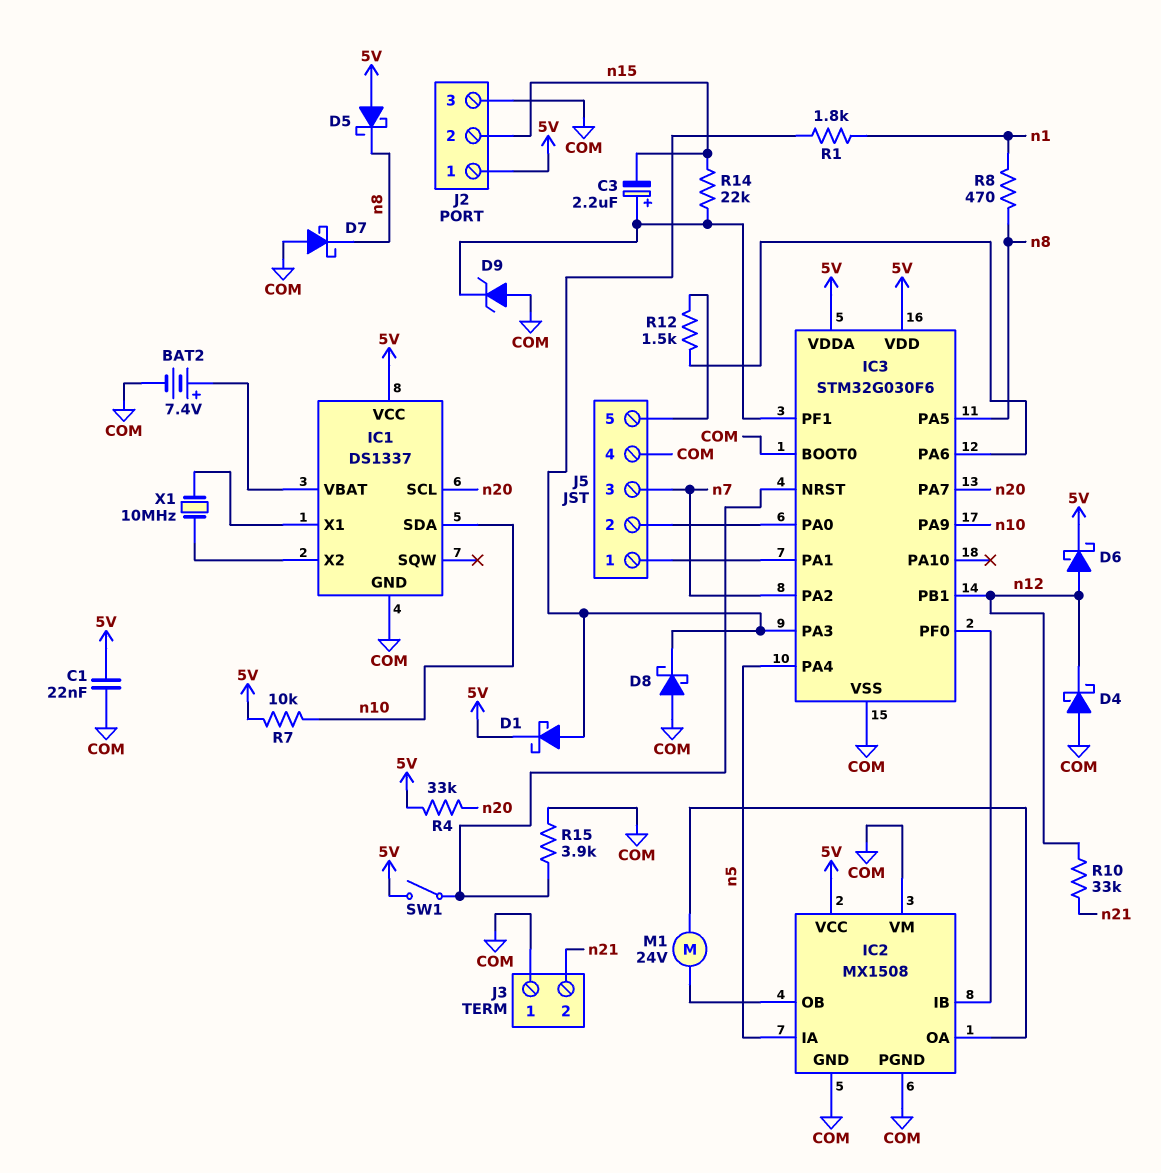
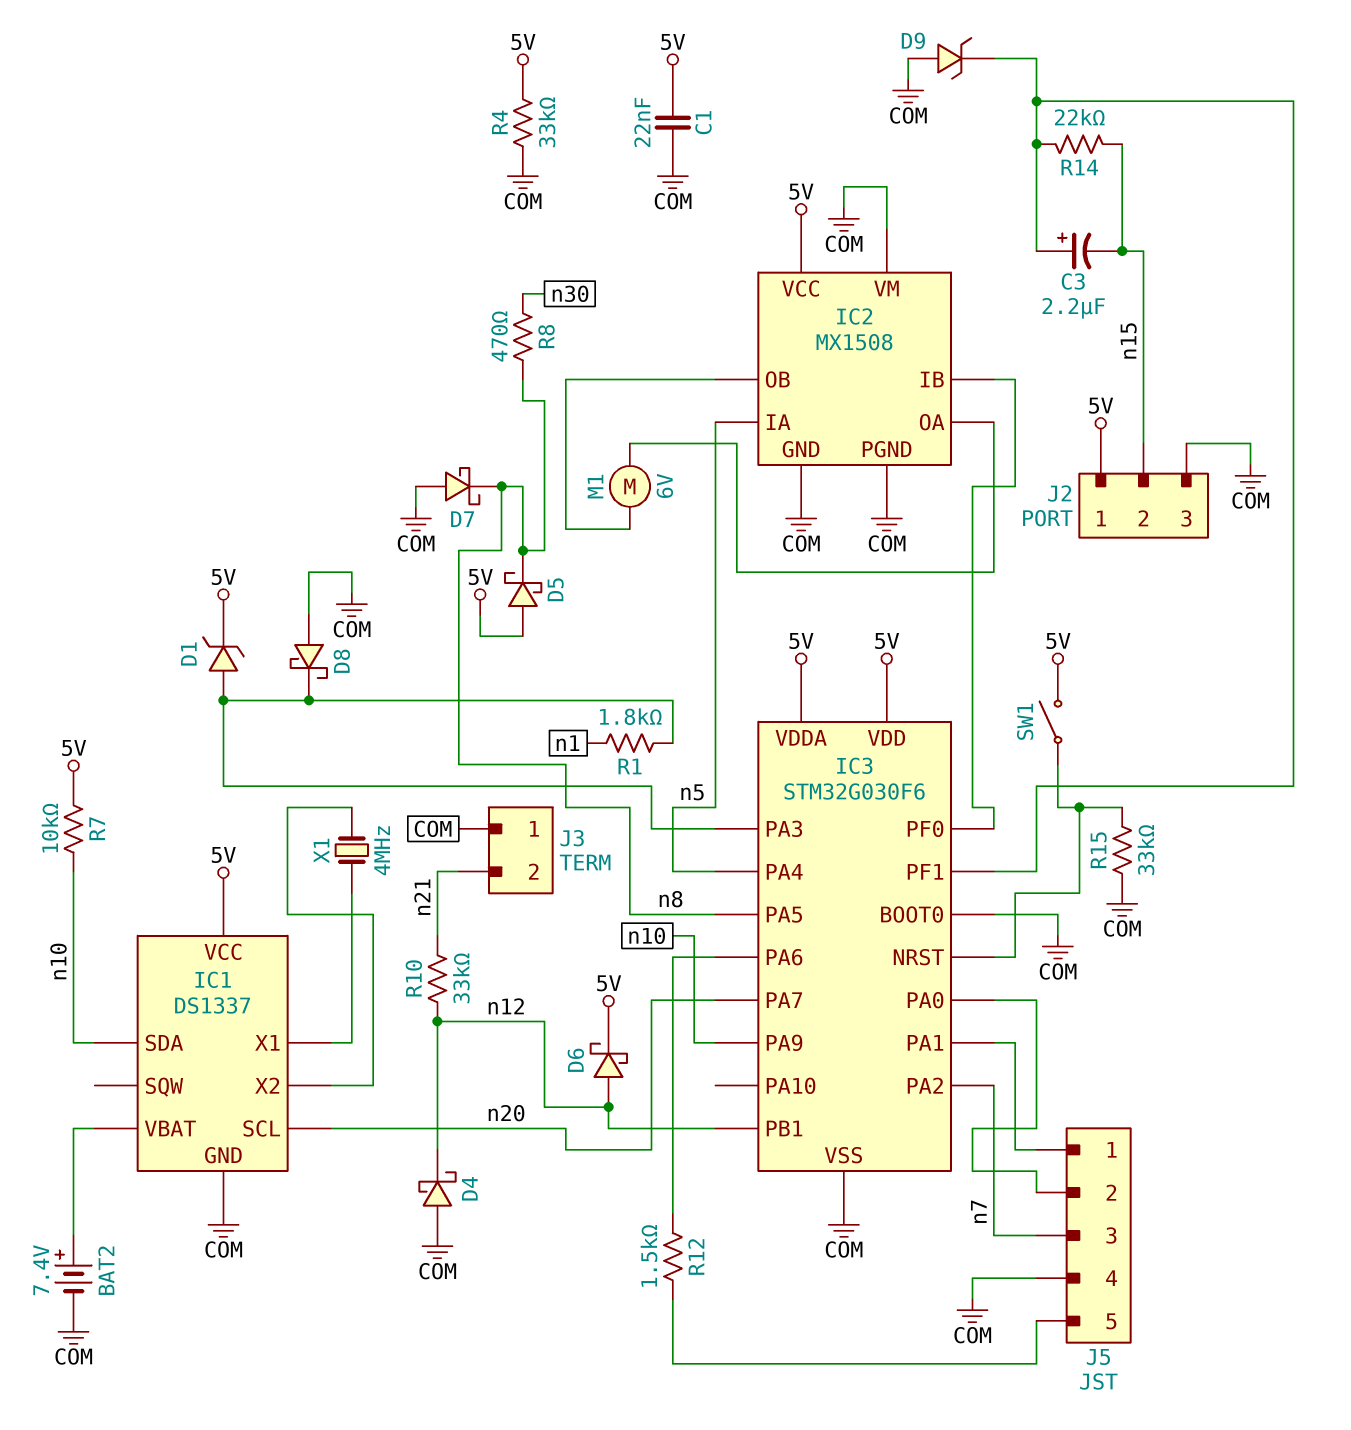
D1: schottky (A IC3/PA3, K 5V) -> zener (A IC3/PA3, K 5V)
M1: motor 24V (IC2/OA, IC2/OB) -> motor 6V (IC2/OA, IC2/OB)
R4: 33k (5V, n20) -> 33k (5V, COM)
R8: 470 (n1, n8) -> 470 (n8, n30)
R15: 3.9k (COM, IC3/NRST) -> 33k (COM, IC3/NRST)
X1: 10MHz (IC1/X1, IC1/X2) -> 4MHz (IC1/X1, IC1/X2)

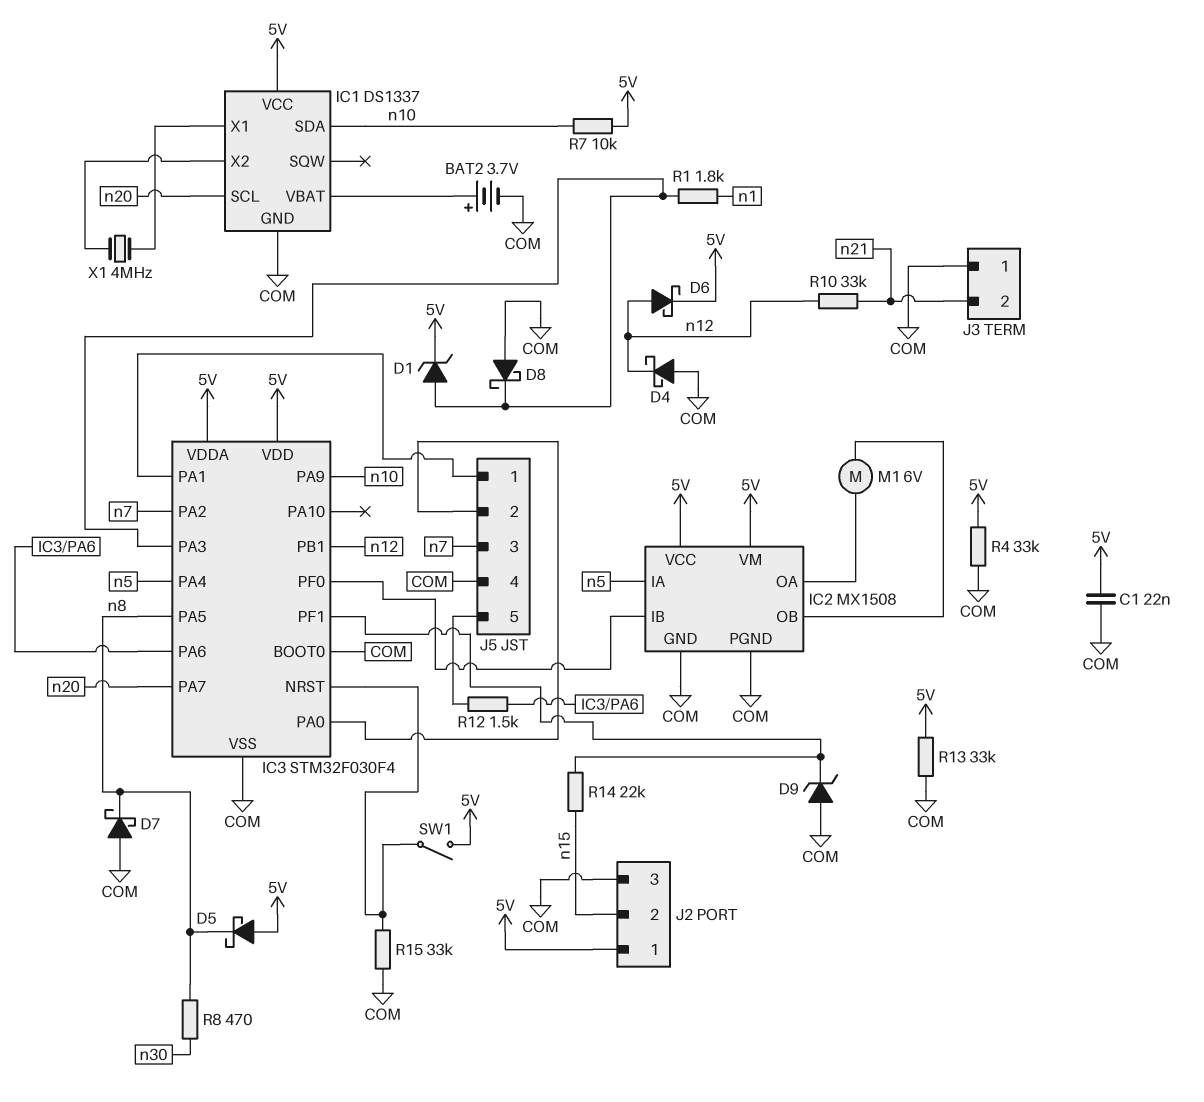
BAT2: 7.4V (plus IC1/VBAT, minus COM) -> 3.7V (plus IC1/VBAT, minus COM)
C3: 2.2uF (plus IC3/PF1, minus n15) -> none
IC2 pin VM: COM -> 5V
IC3: STM32G030F6 -> STM32F030F4
R13: none -> 33k (5V, COM)

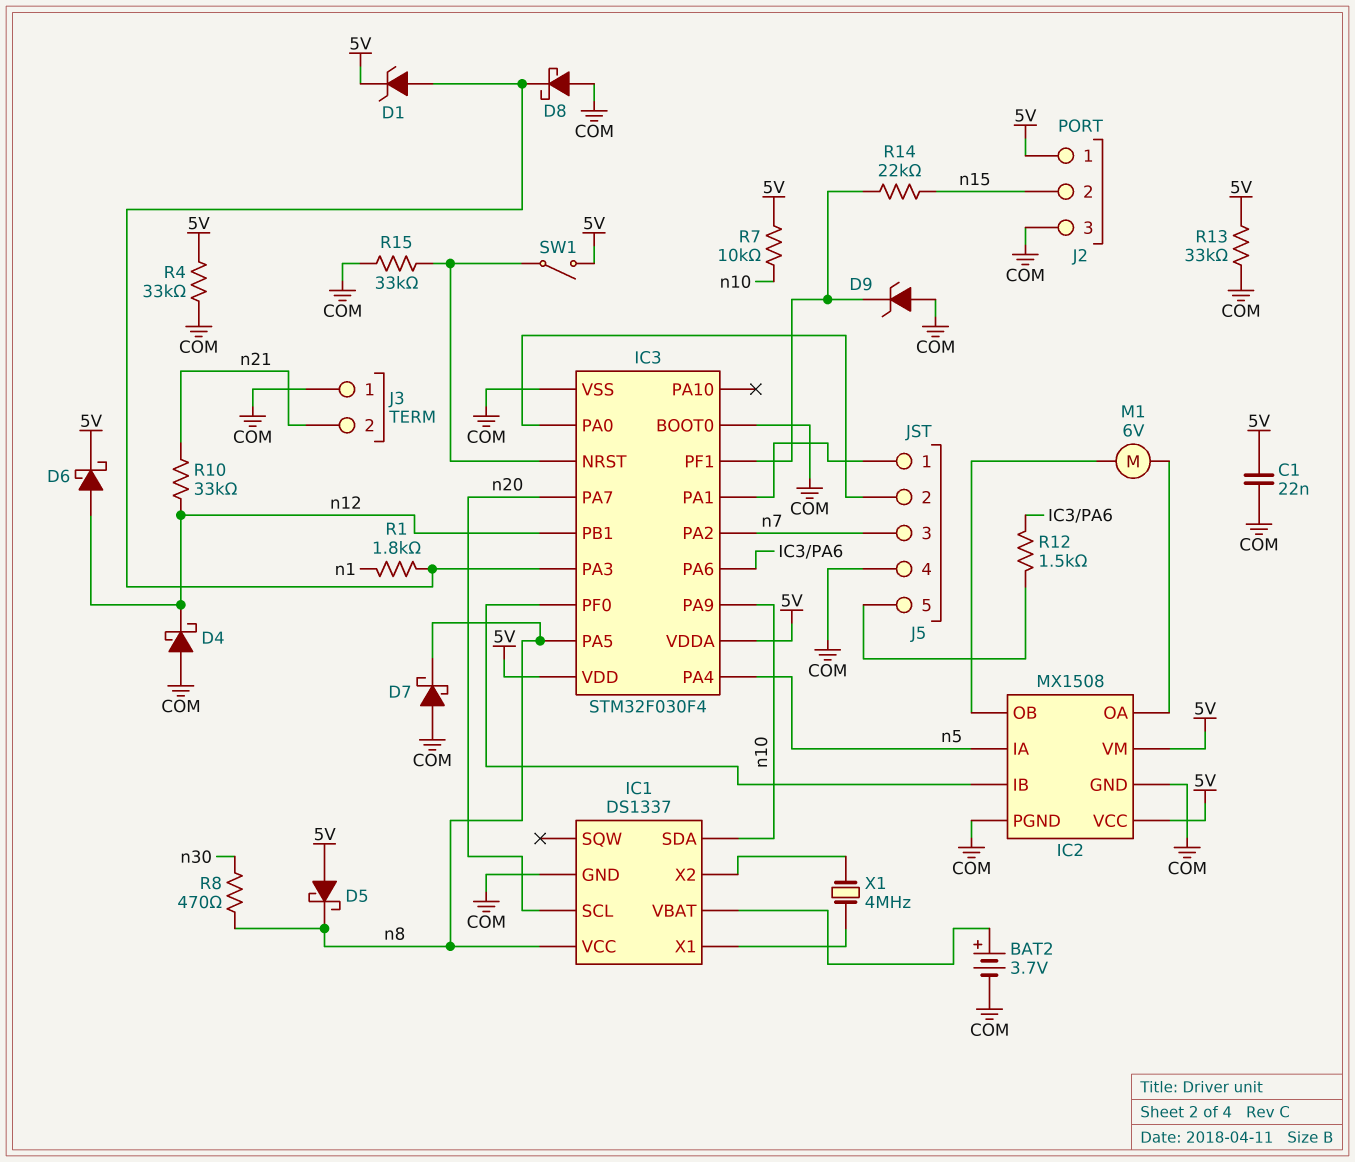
IC1 pin VCC: 5V -> n8

